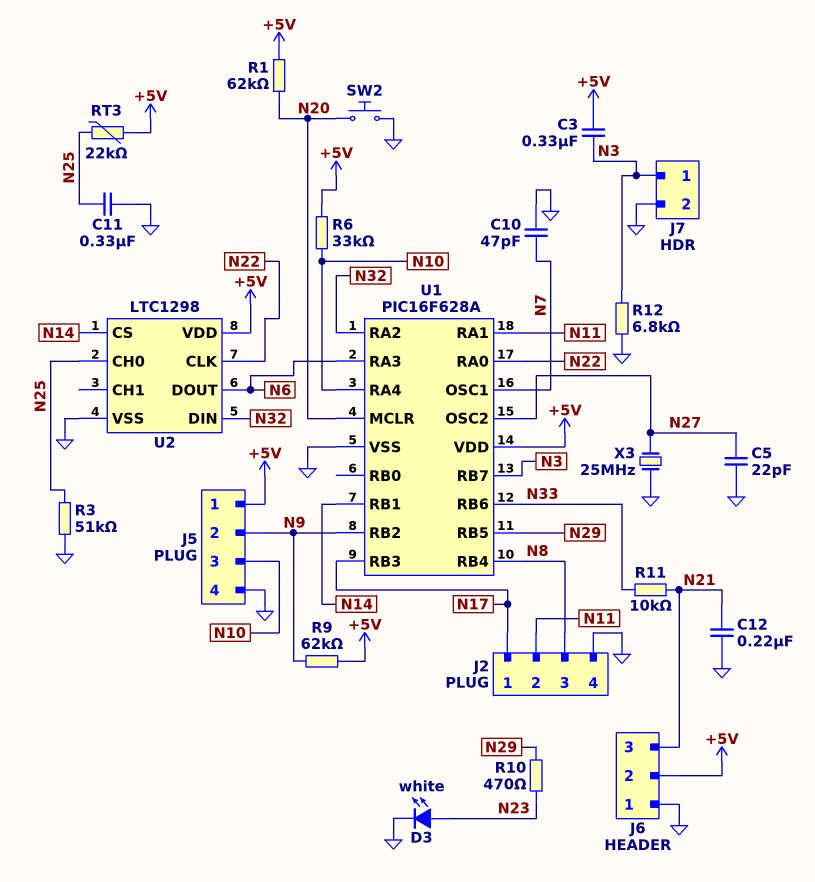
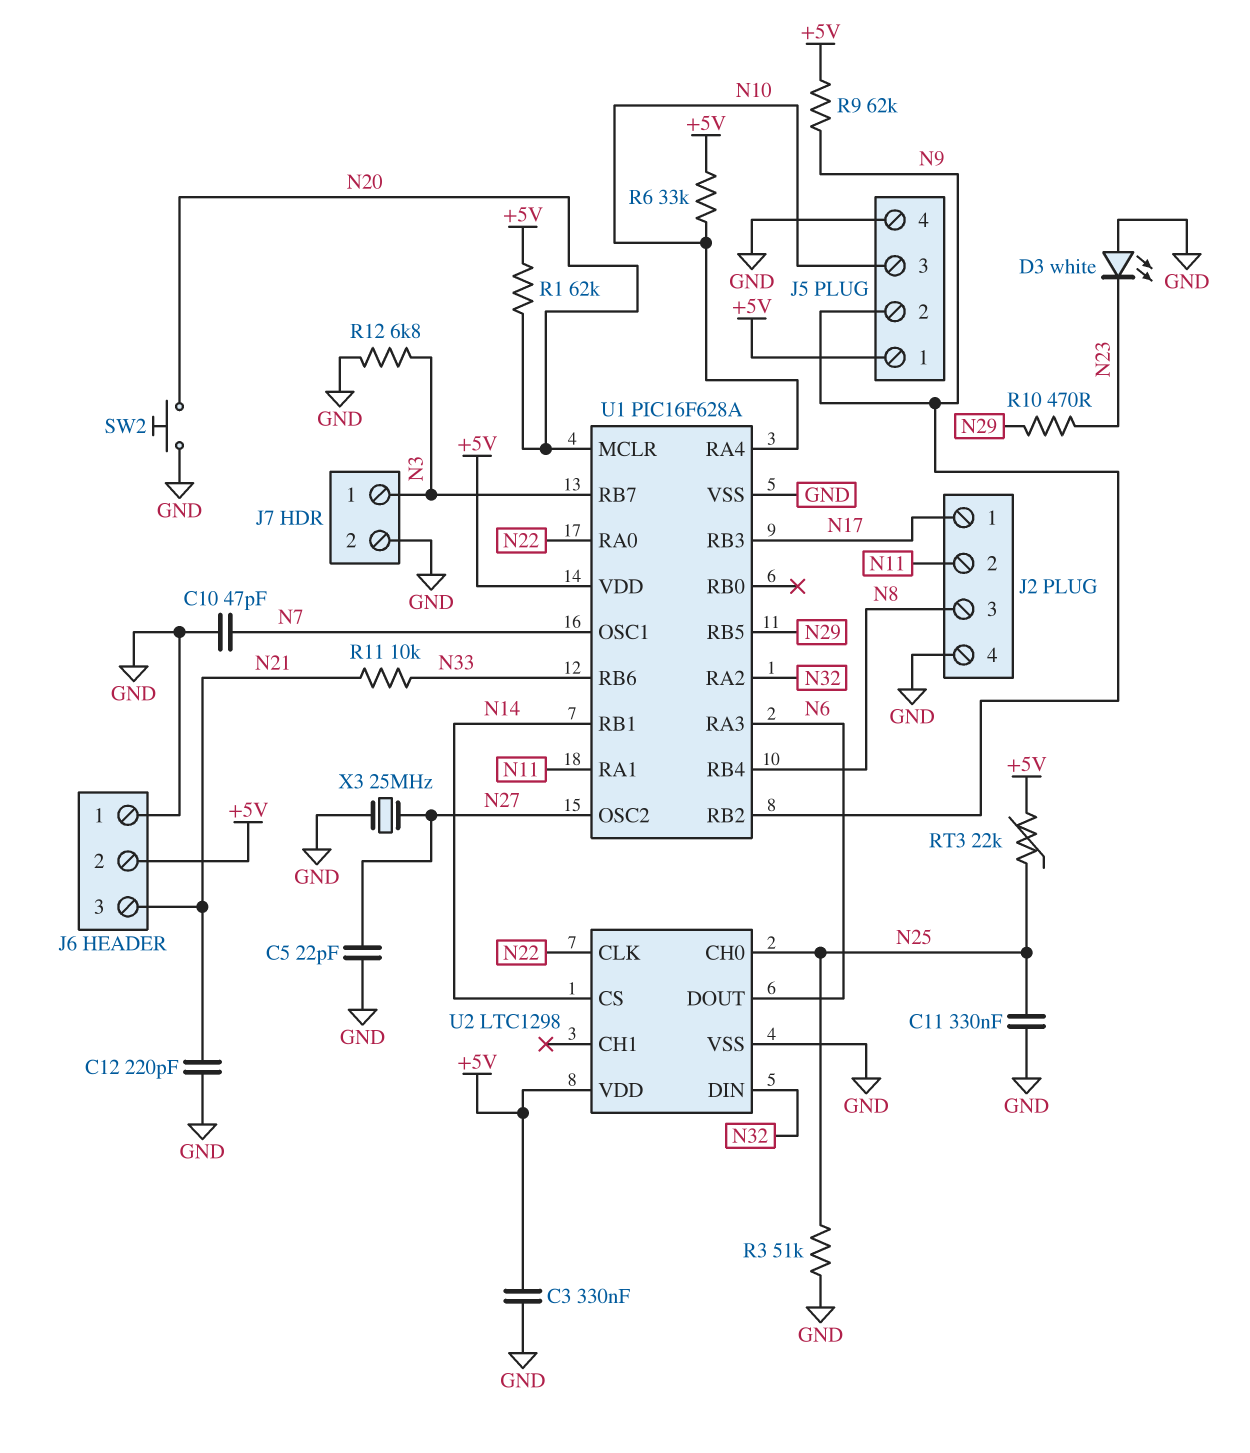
C3: 330nF (+5V, N3) -> 330nF (+5V, GND)
C12: 220nF (GND, N21) -> 220pF (GND, N21)
D3: LED white (A N23, K GND) -> LED white (A GND, K N23)

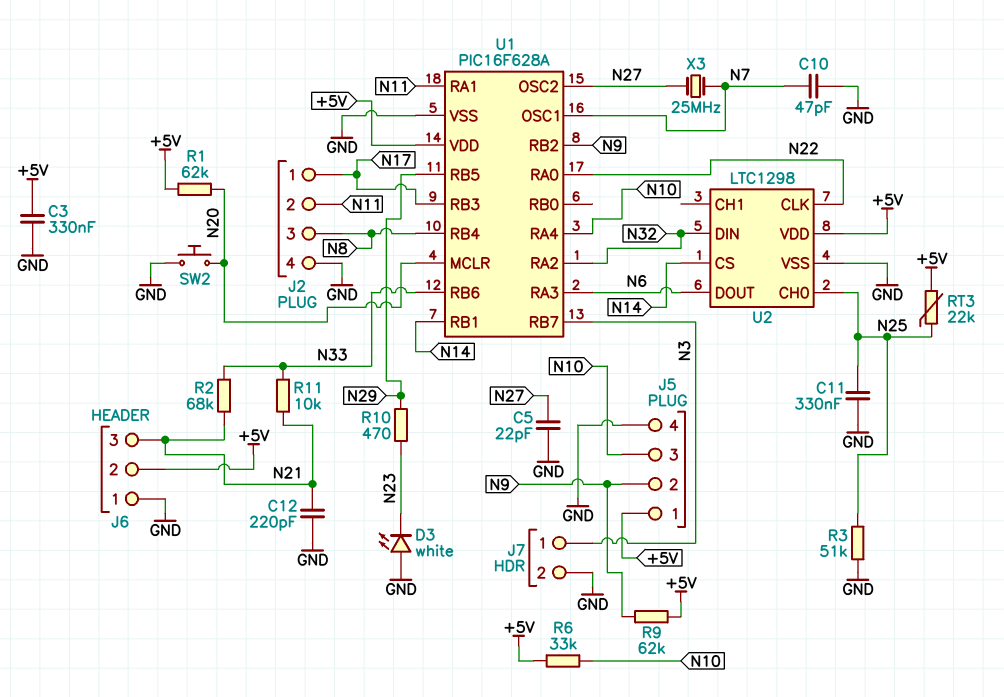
R2: none -> 68k (N21, N33)
R12: 6.8k (GND, N3) -> none
X3: 25MHz (GND, N27) -> 25MHz (N7, N27)

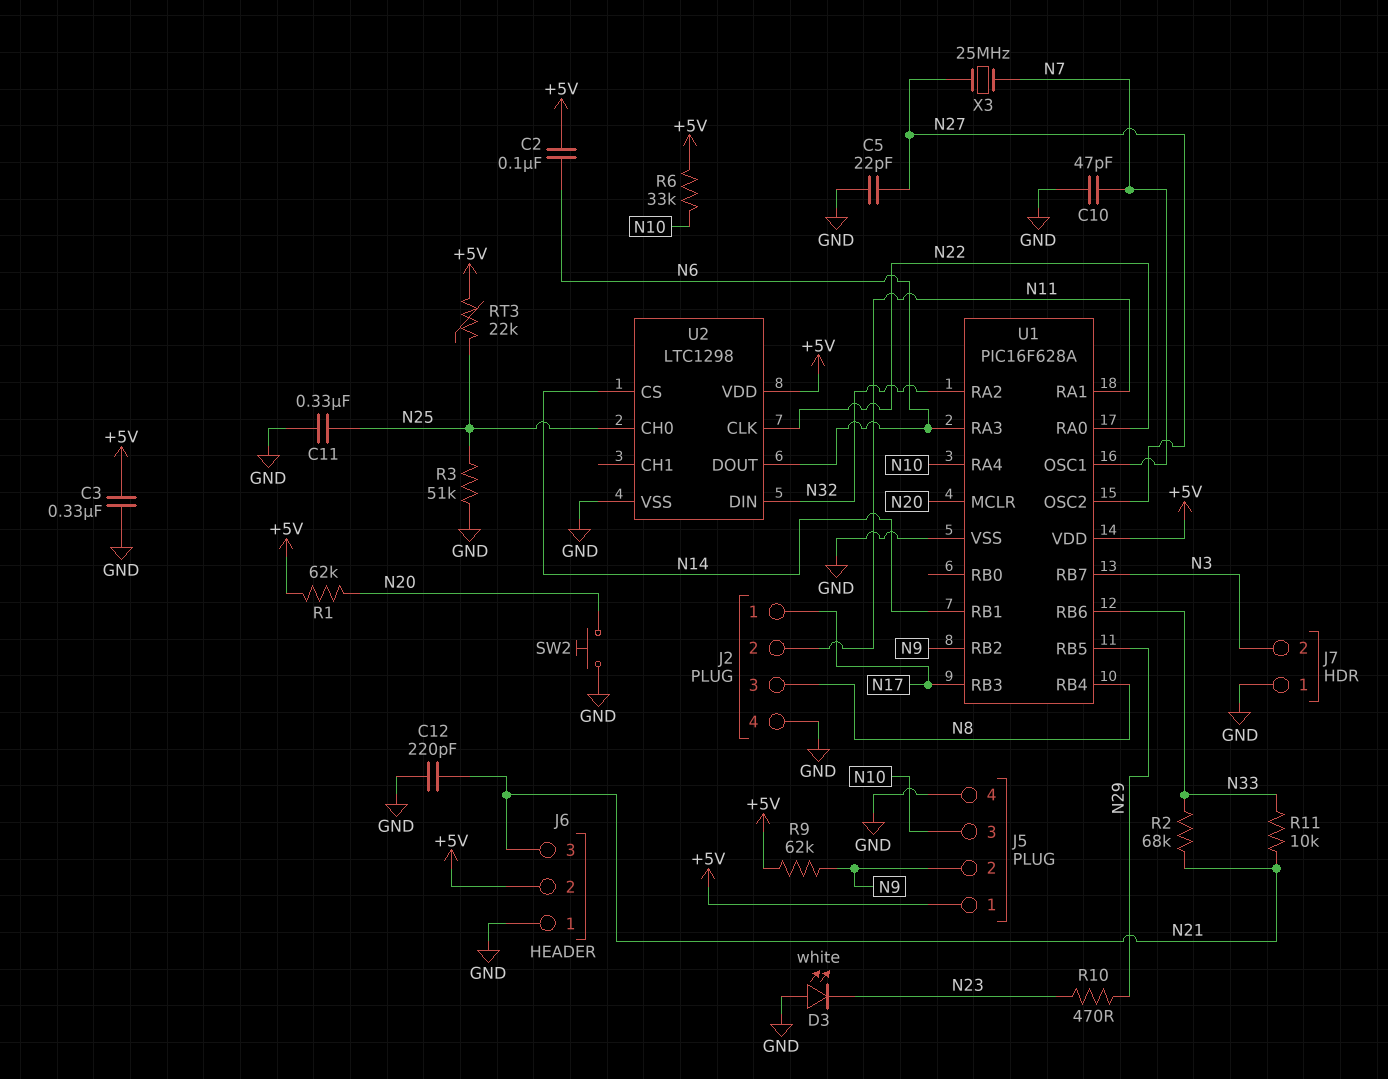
C2: none -> 100nF (+5V, N6)
J7 pin 1: N3 -> GND
J7 pin 2: GND -> N3

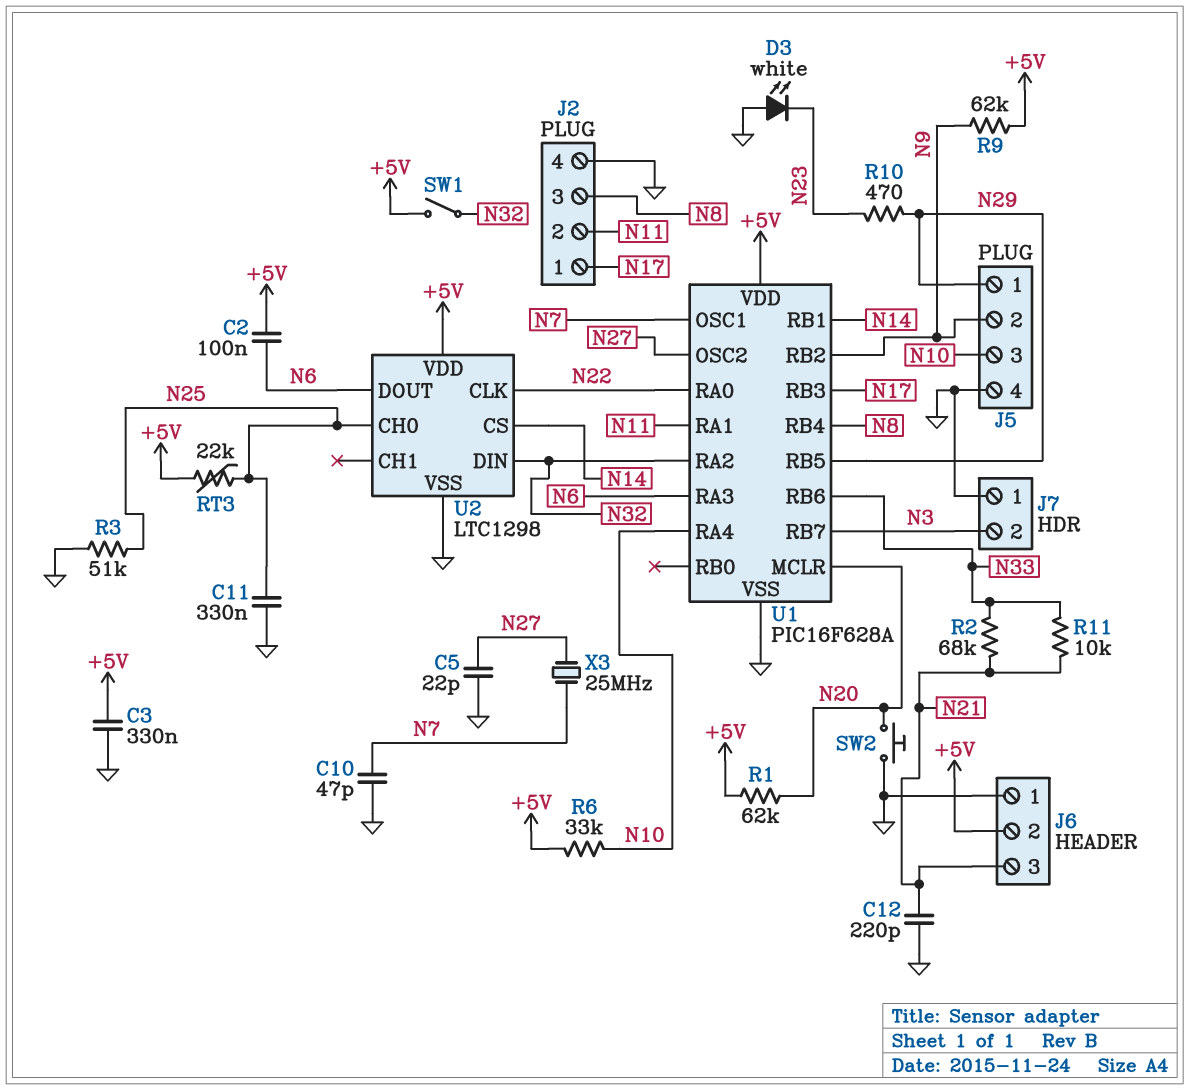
J5 pin 1: +5V -> N29
SW1: none -> switch (+5V, N32)

